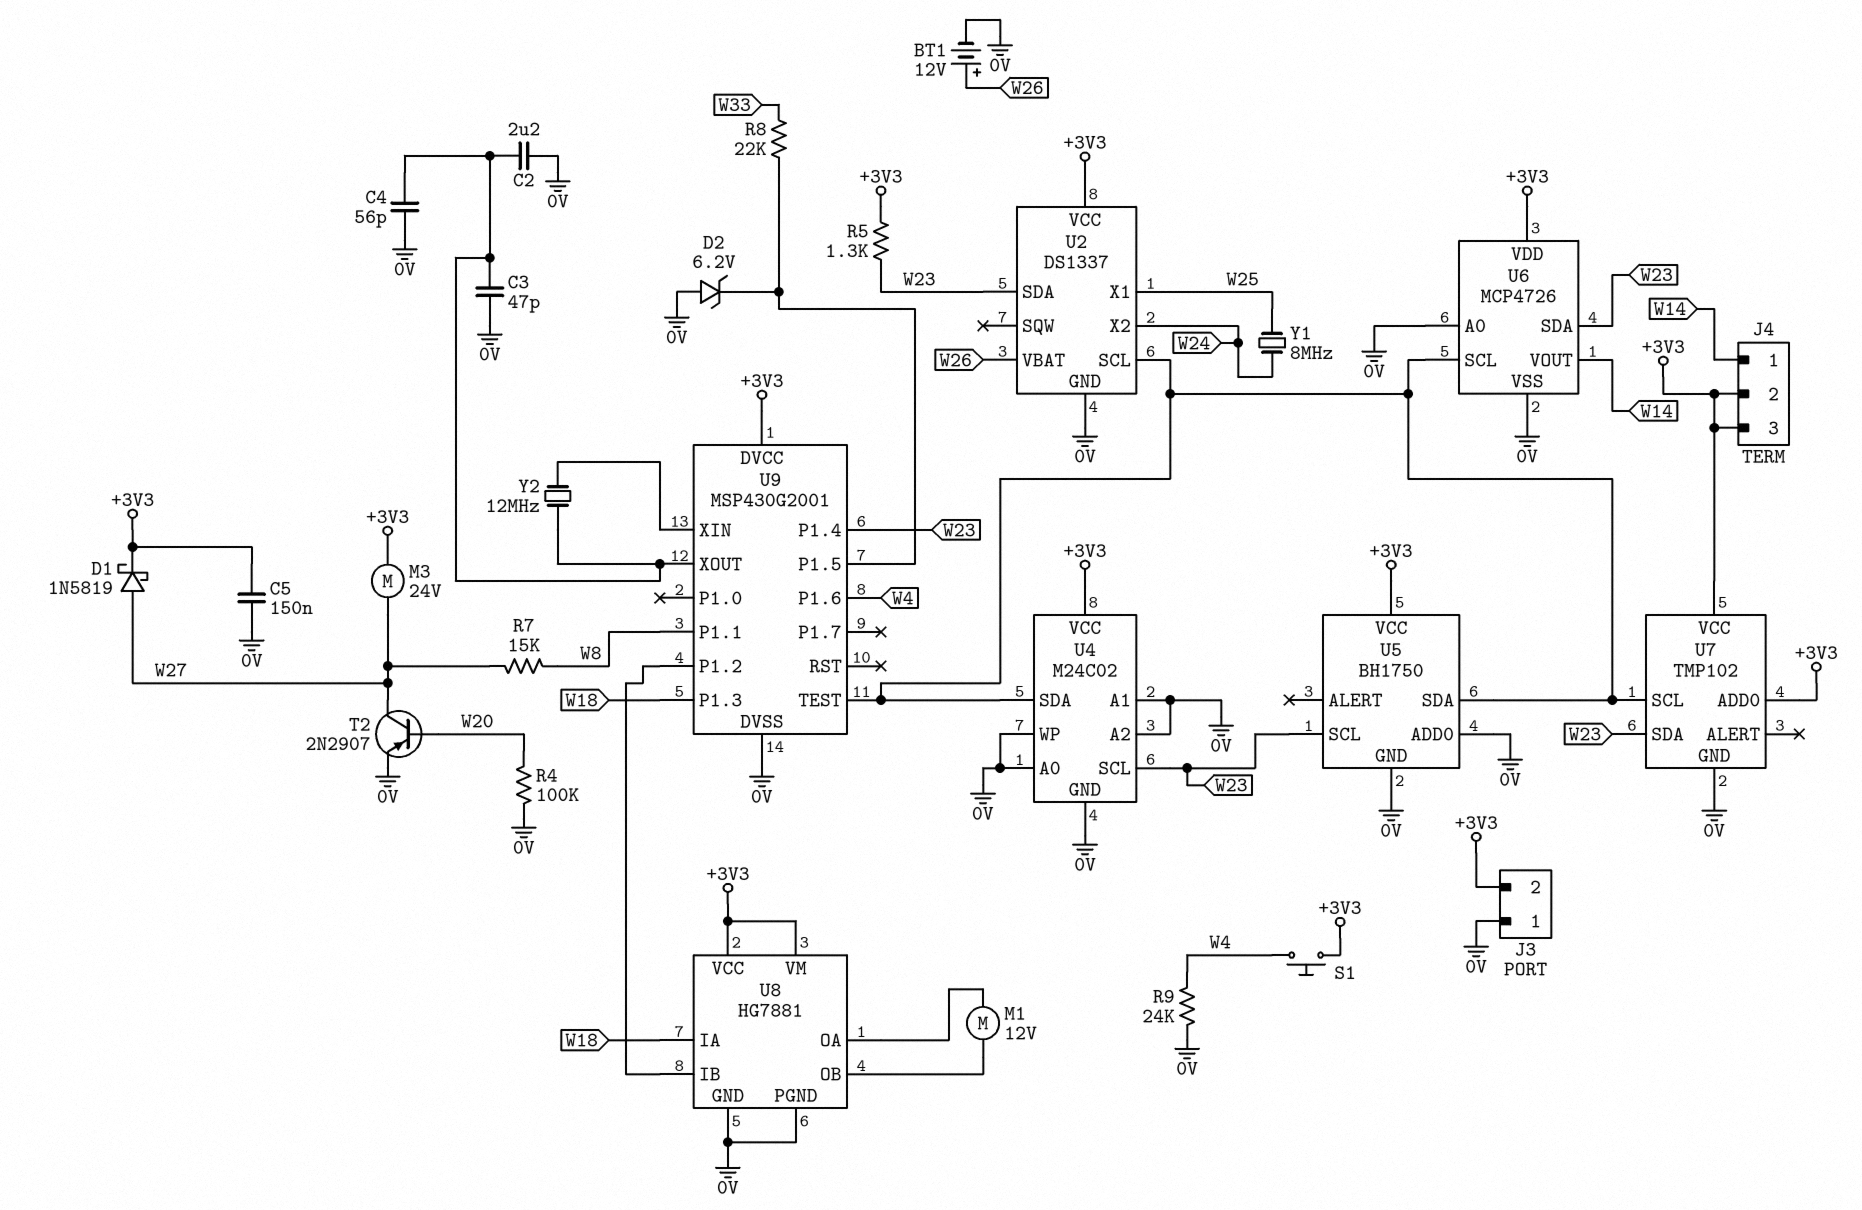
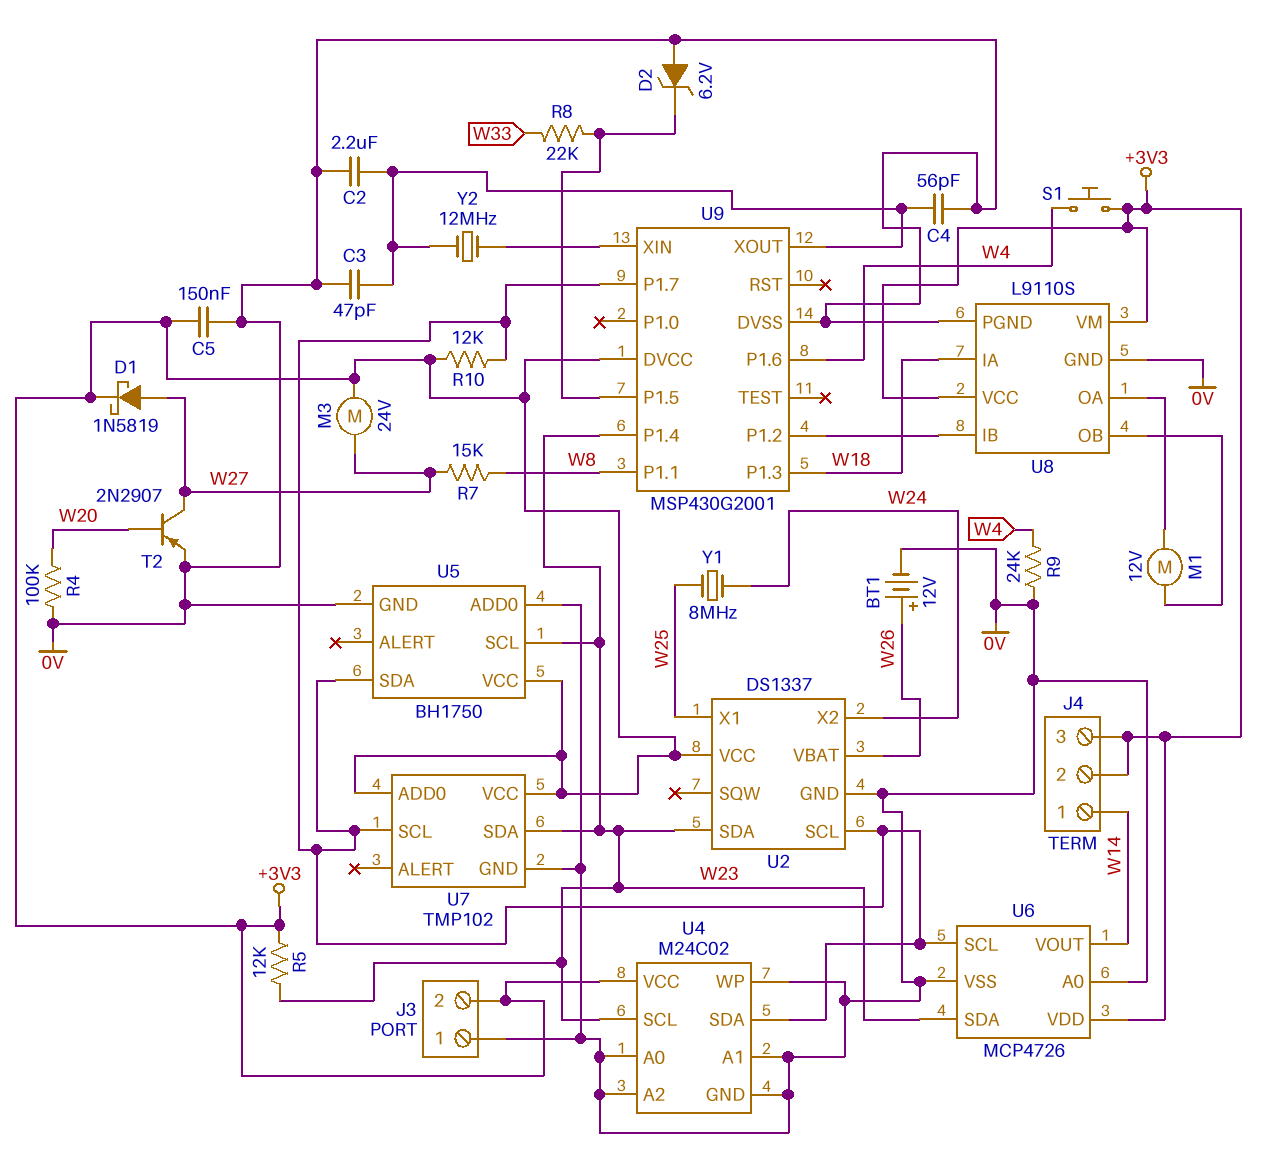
R5: 1.3k (+3V3, W23) -> 12k (+3V3, W23)
R10: none -> 12k (+3V3, U2/SCL)
U8: HG7881 -> L9110S
U9 pin P1.7: none -> U2/SCL
U9 pin TEST: U2/SCL -> none

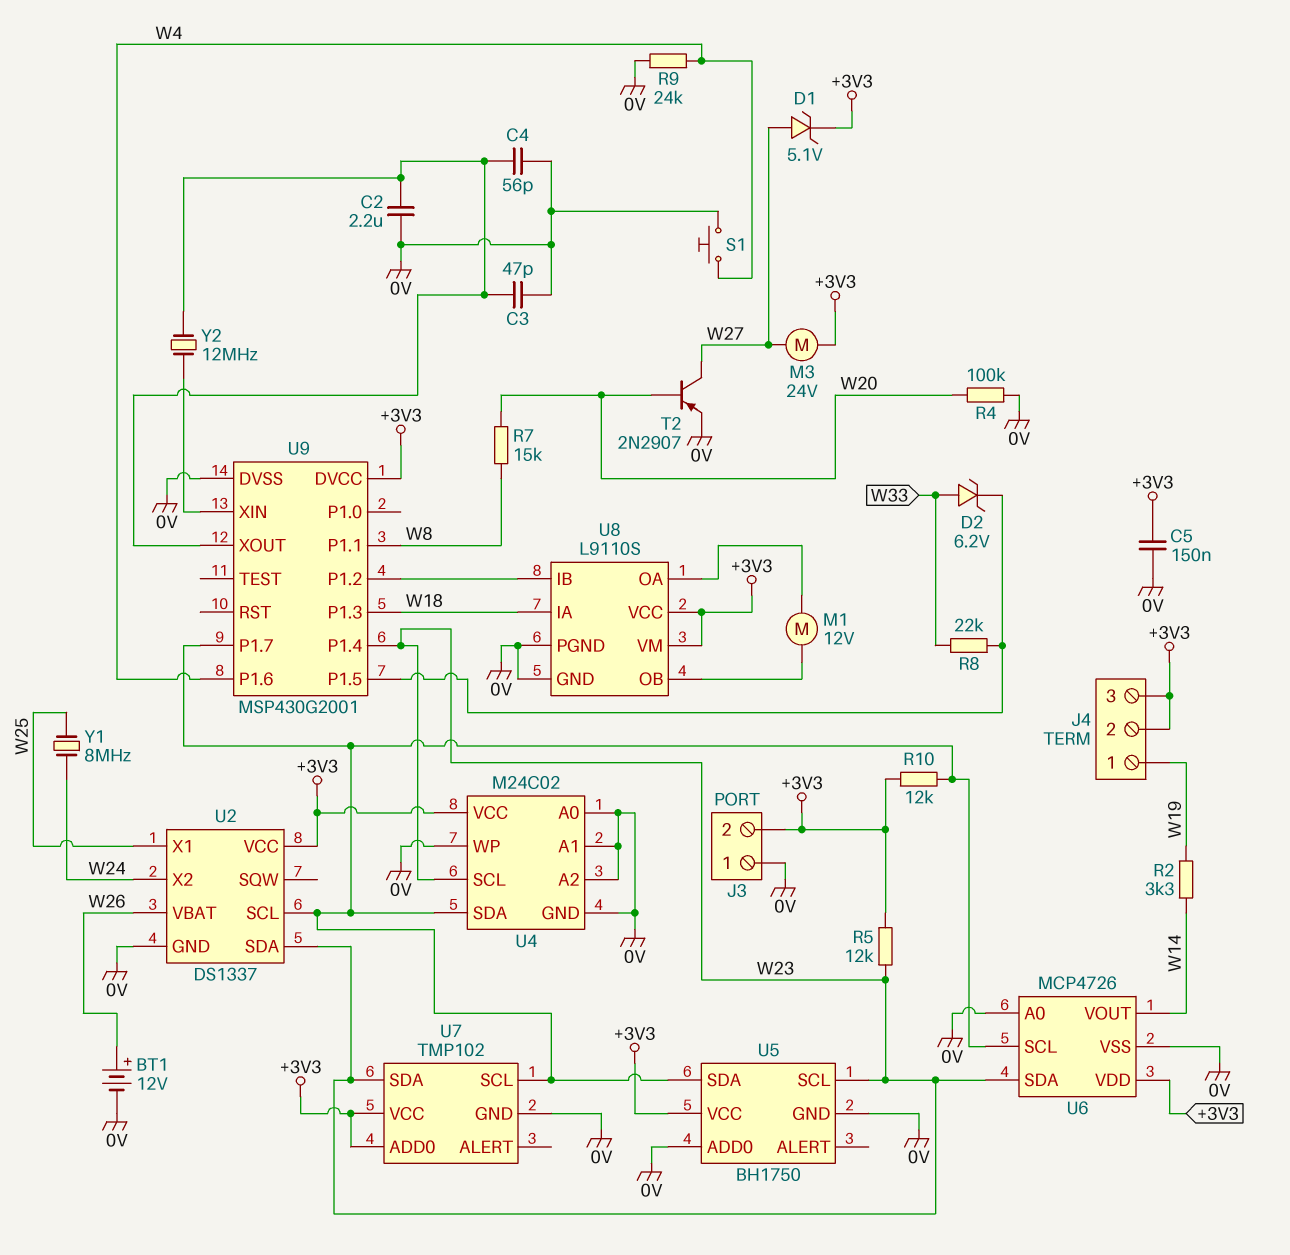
D1: schottky 1N5819 (A W27, K +3V3) -> zener 5.1V (A W27, K +3V3)
D2: zener 6.2V (A 0V, K U9/P1.5) -> zener 6.2V (A W33, K U9/P1.5)
J4 pin 1: W14 -> W19
R2: none -> 3.3k (W14, W19)
R7: 15k (W8, W27) -> 15k (W8, W20)
S1: button (+3V3, W4) -> button (0V, W4)

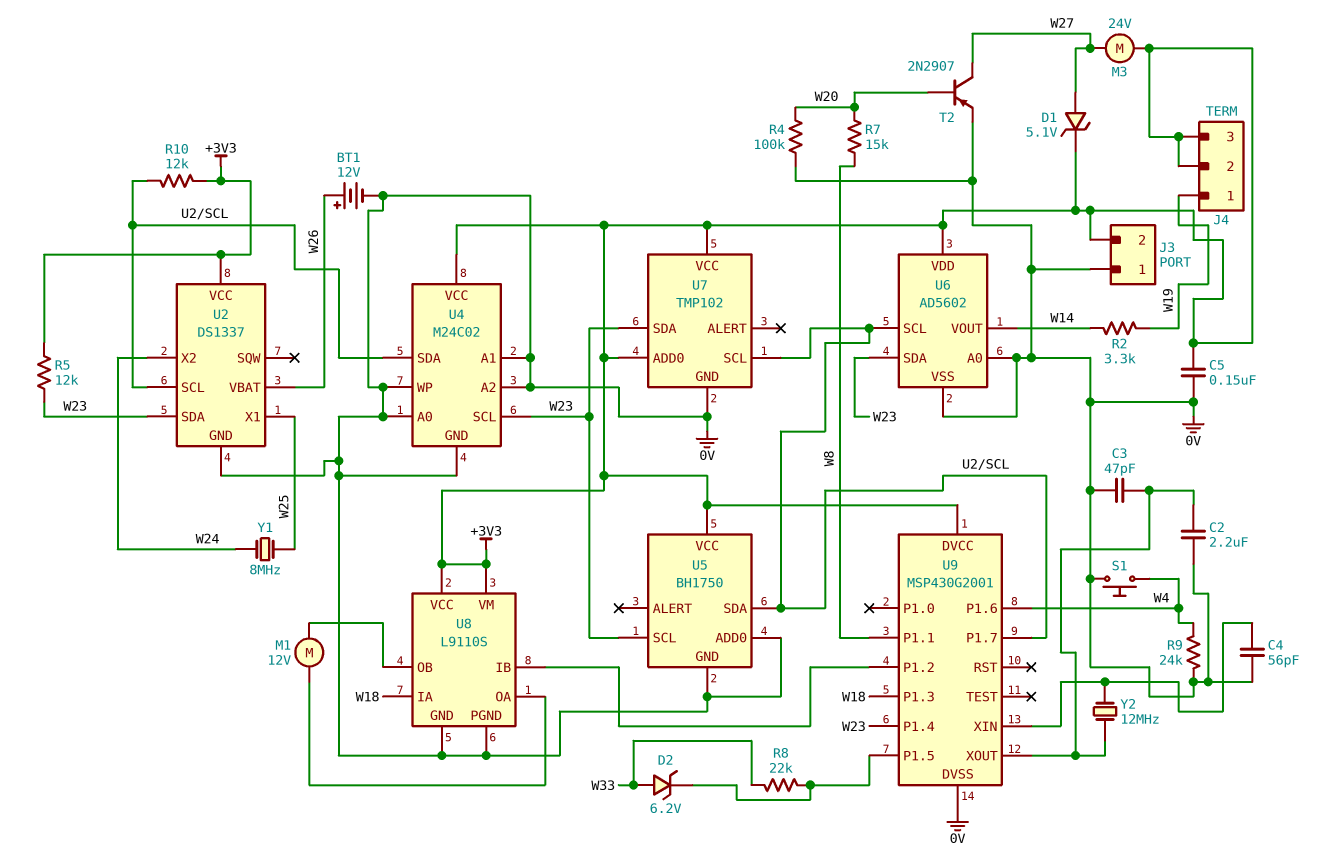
C4: 56pF (0V, U9/XOUT) -> 56pF (0V, U9/XIN)
U6: MCP4726 -> AD5602

